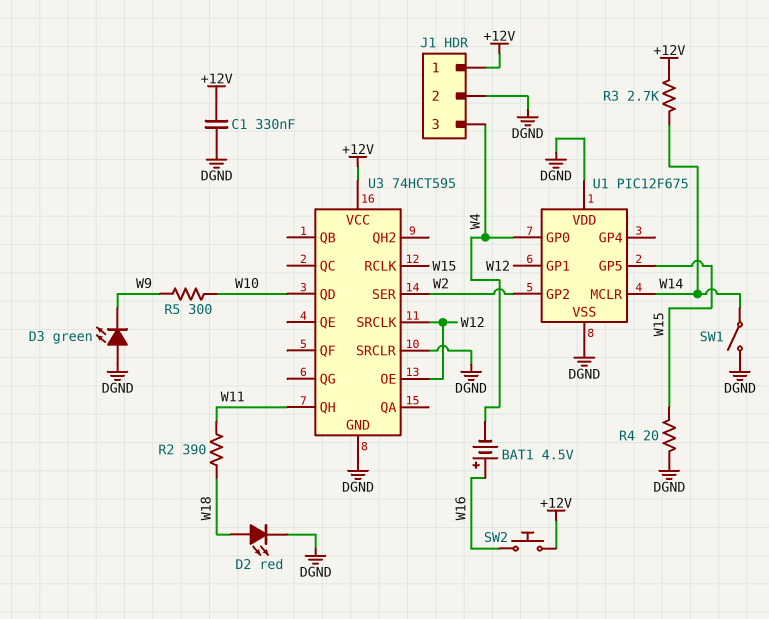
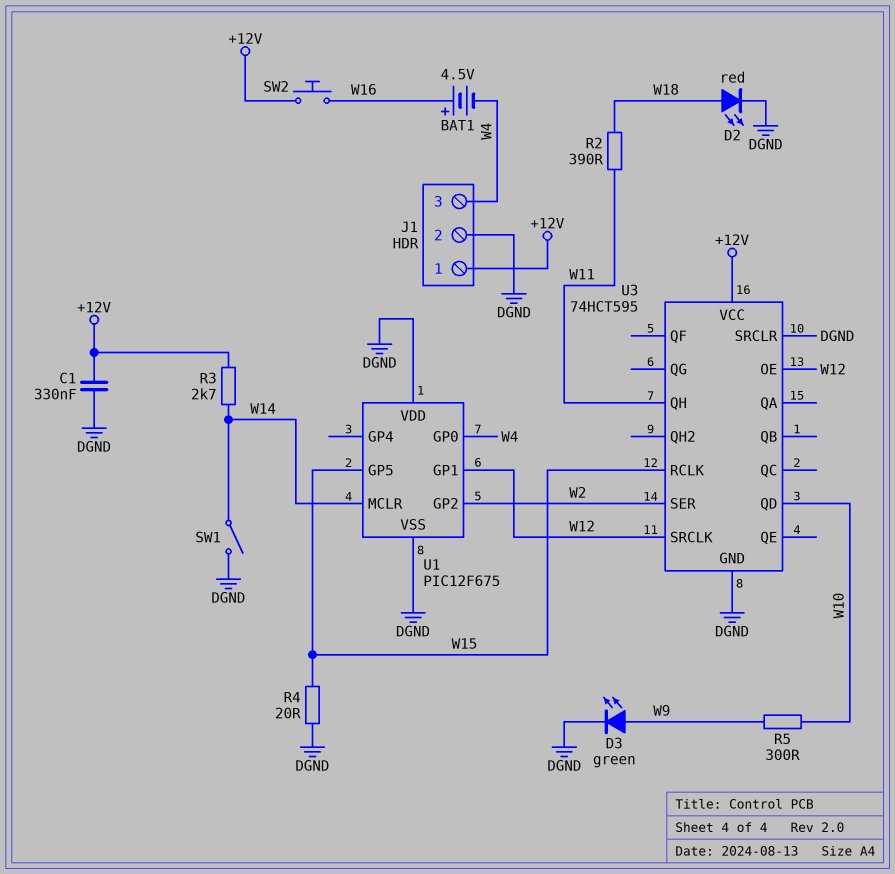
D3: LED green (A DGND, K W9) -> LED green (A W9, K DGND)

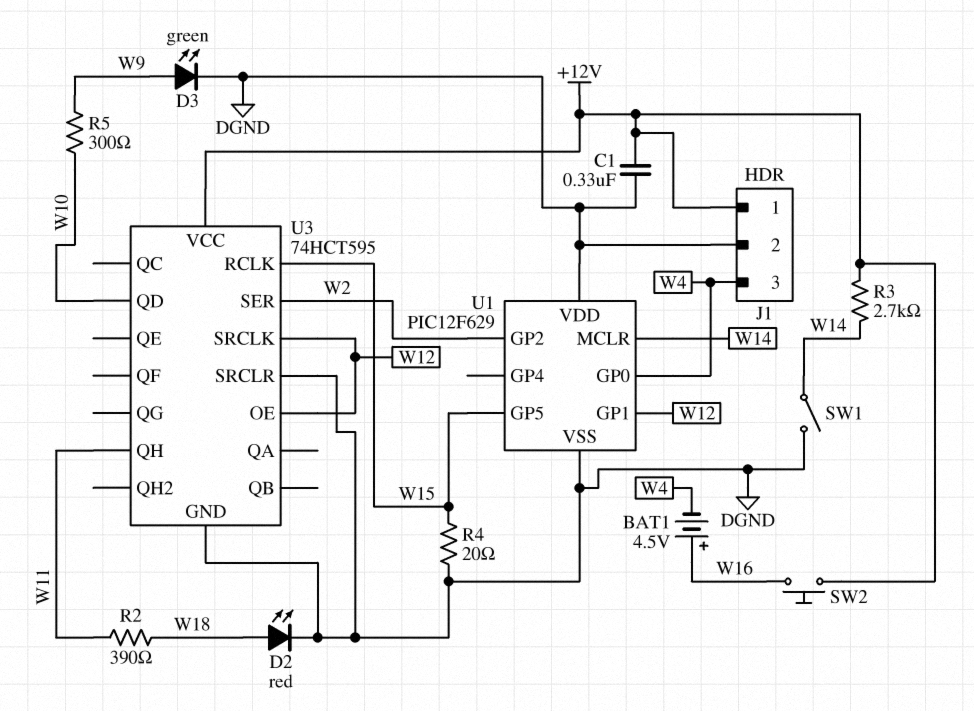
U1: PIC12F675 -> PIC12F629

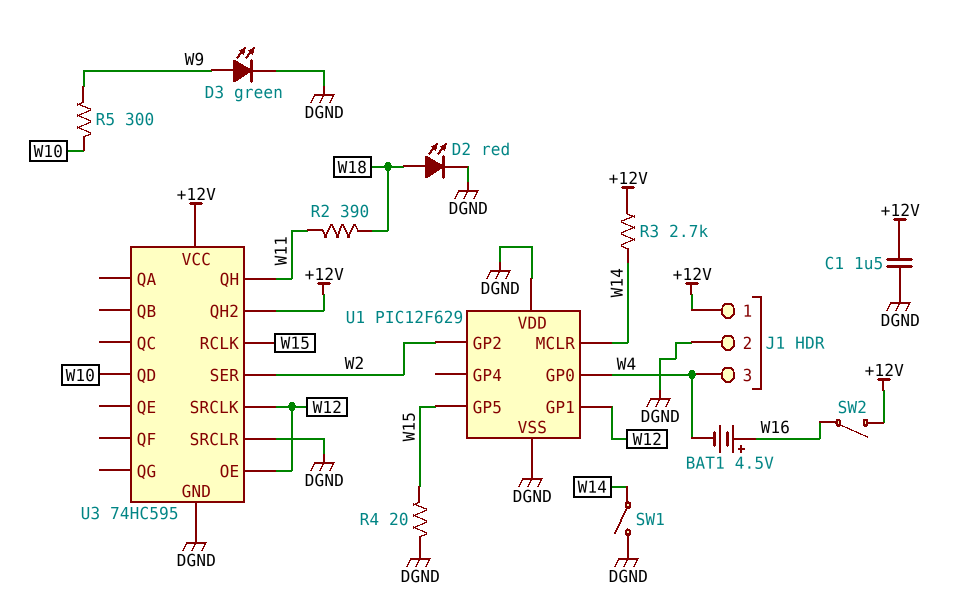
C1: 330nF (+12V, DGND) -> 1.5uF (+12V, DGND)
SW2: button (+12V, W16) -> switch (+12V, W16)
U3: 74HCT595 -> 74HC595
U3 pin QH2: none -> +12V

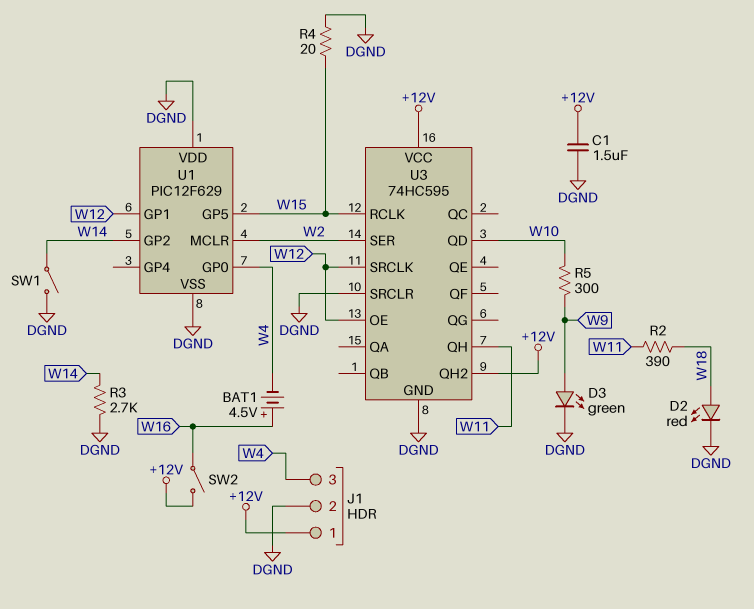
R3: 2.7k (+12V, W14) -> 2.7k (DGND, W14)
U1 pin GP2: W2 -> W14
U1 pin MCLR: W14 -> W2

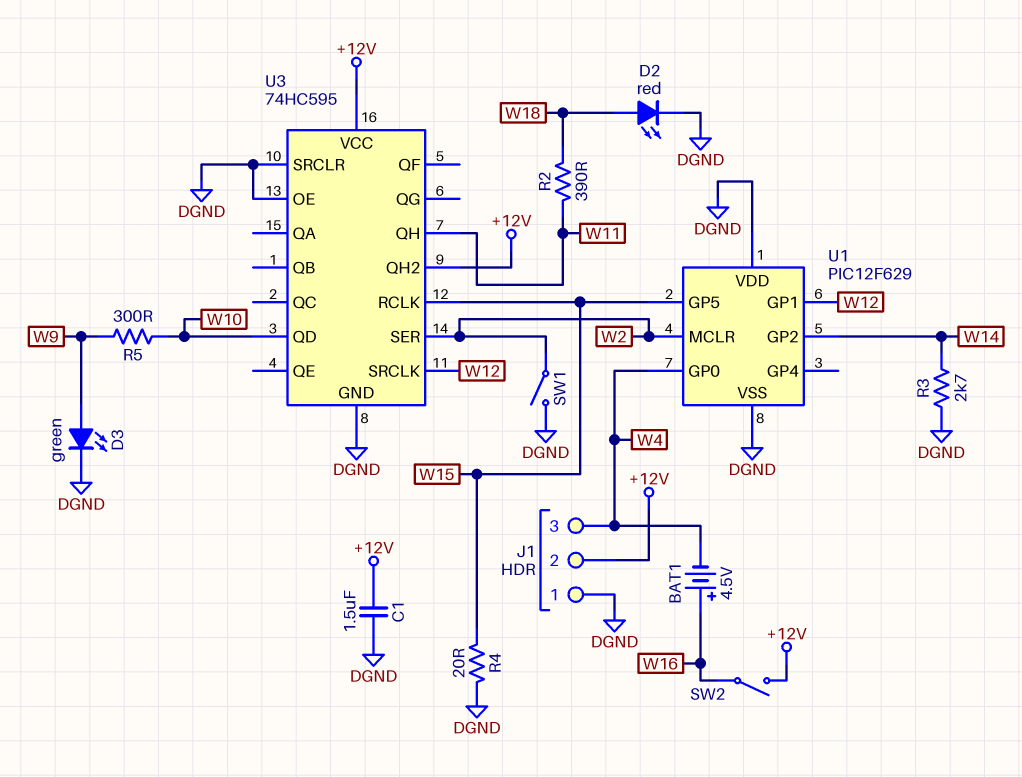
J1 pin 1: +12V -> DGND
J1 pin 2: DGND -> +12V
SW1: switch (DGND, W14) -> switch (DGND, W2)
U3 pin OE: W12 -> DGND

